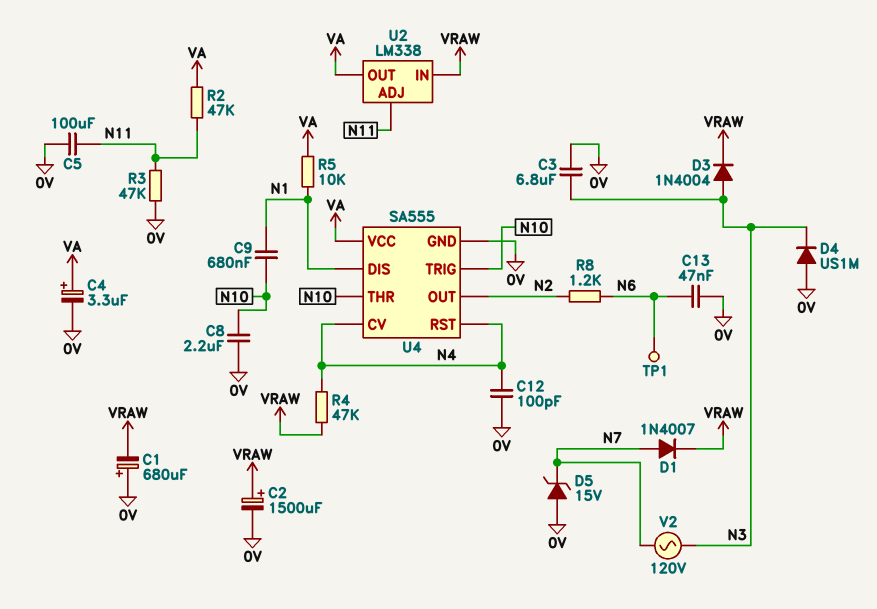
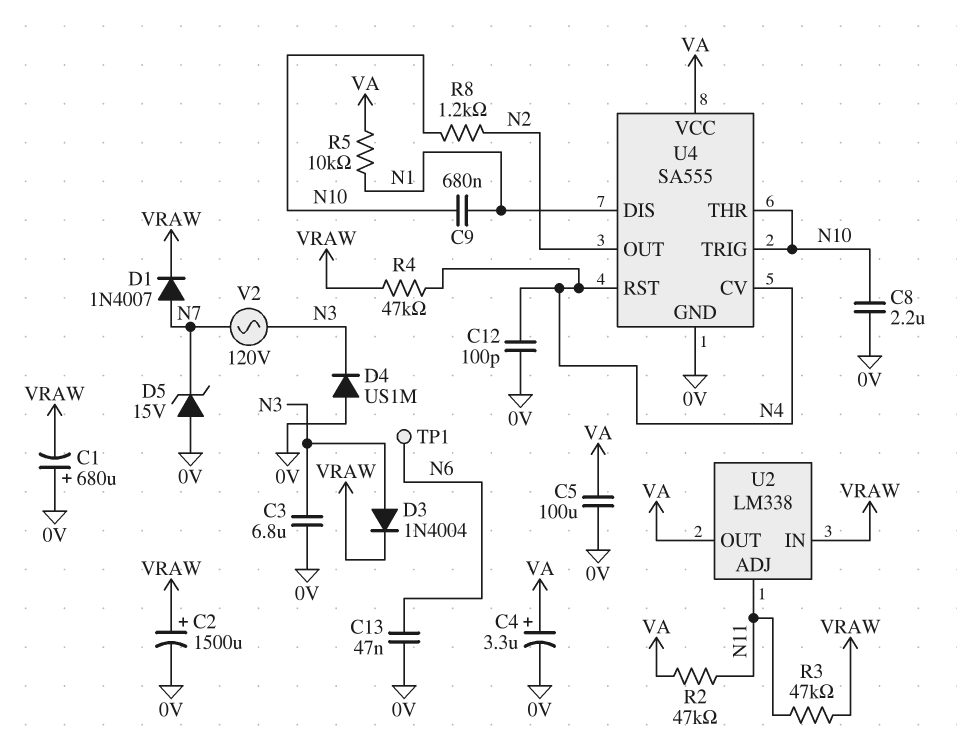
C5: 100uF (0V, N11) -> 100uF (0V, VA)
R3: 47k (0V, N11) -> 47k (N11, VRAW)
R8: 1.2k (N2, N6) -> 1.2k (N2, N10)

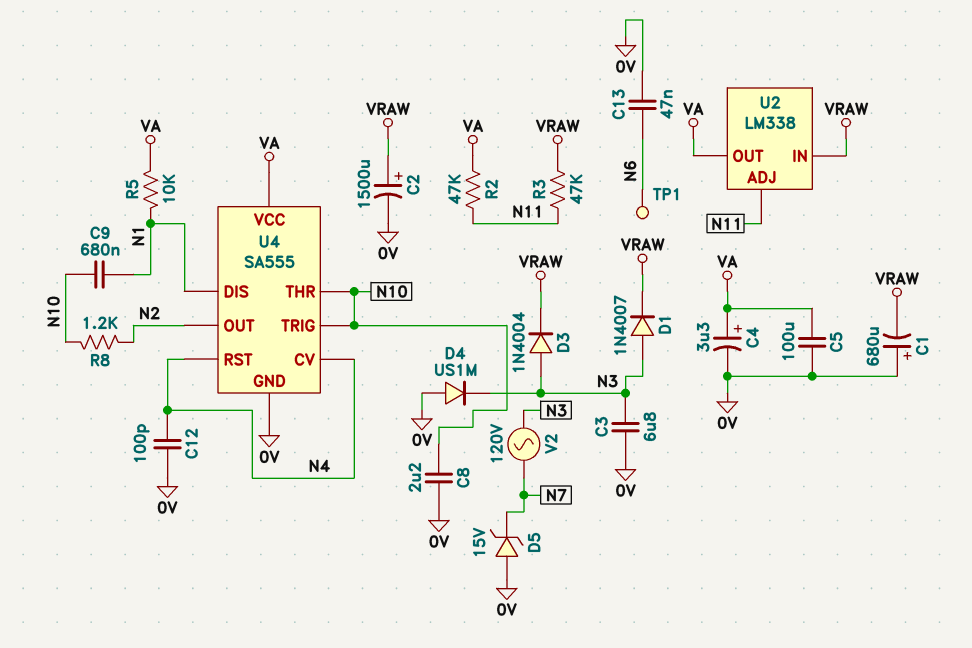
D1: diode 1N4007 (A N7, K VRAW) -> diode 1N4007 (A N3, K VRAW)
R4: 47k (N4, VRAW) -> none

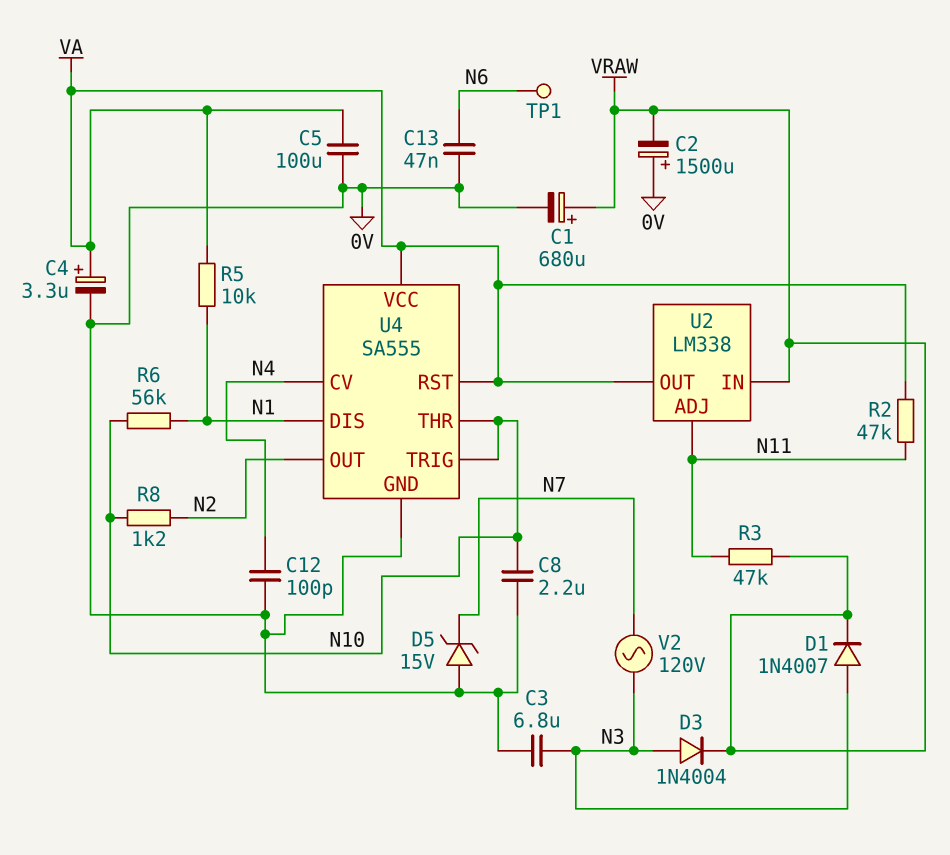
C1: 680uF (plus 0V, minus VRAW) -> 680uF (plus VRAW, minus 0V)
C2: 1500uF (plus VRAW, minus 0V) -> 1500uF (plus 0V, minus VRAW)
C9: 680nF (N1, N10) -> none
D4: diode US1M (A 0V, K N3) -> none
R6: none -> 56k (N1, N10)
U4 pin RST: N4 -> VA

